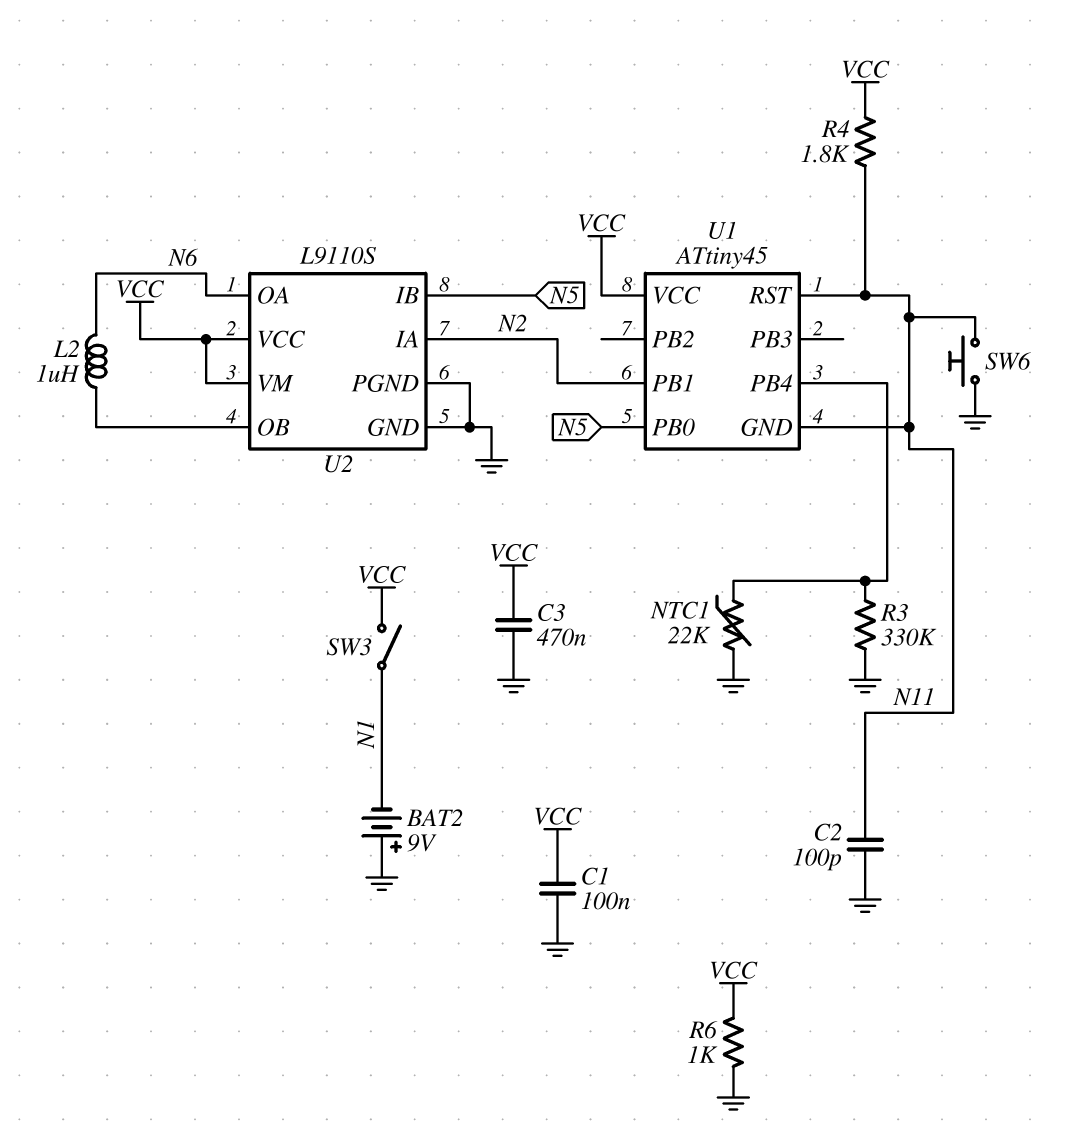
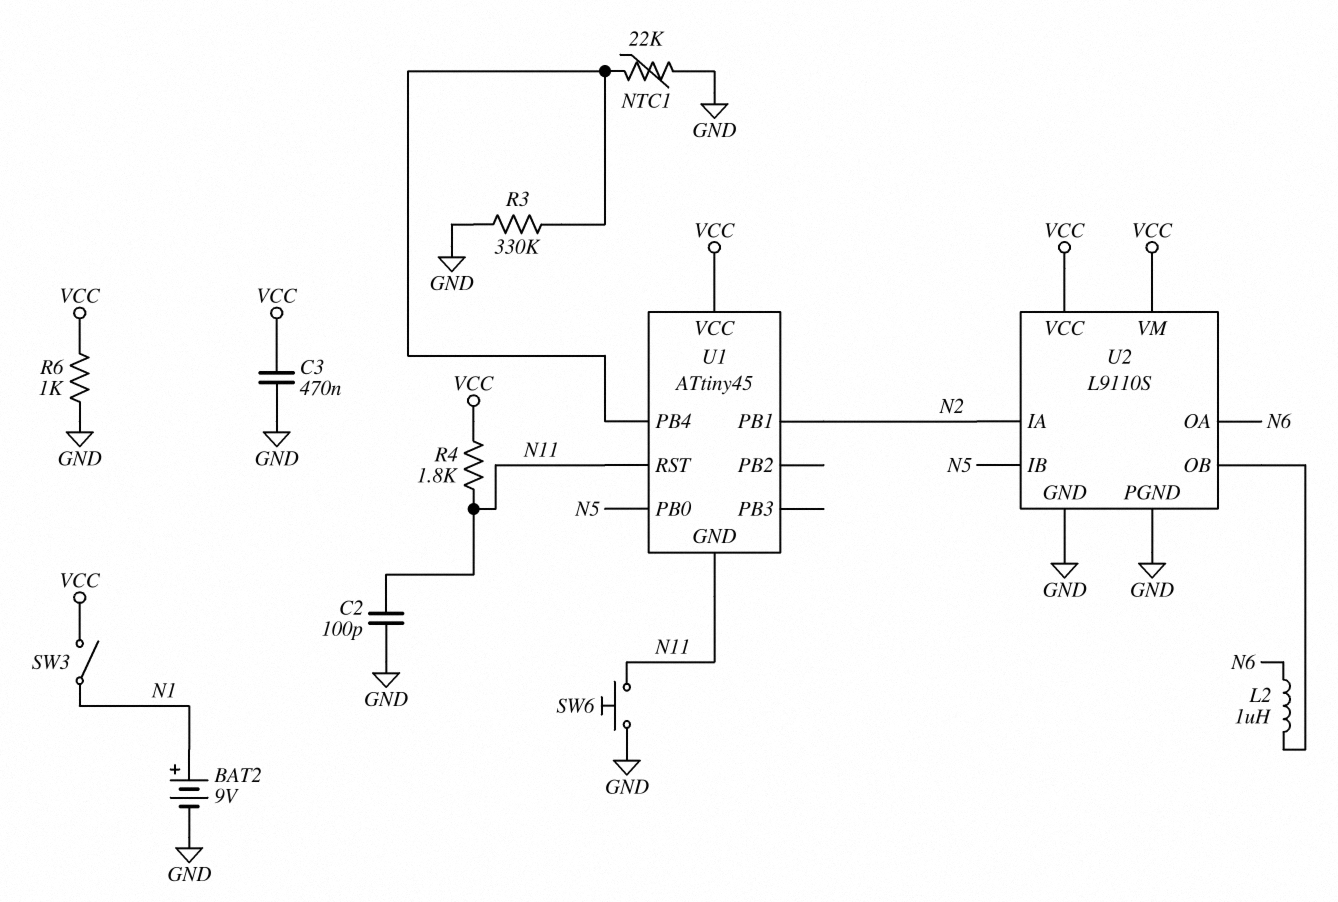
BAT2: 9V (plus GND, minus N1) -> 9V (plus N1, minus GND)
C1: 100nF (GND, VCC) -> none

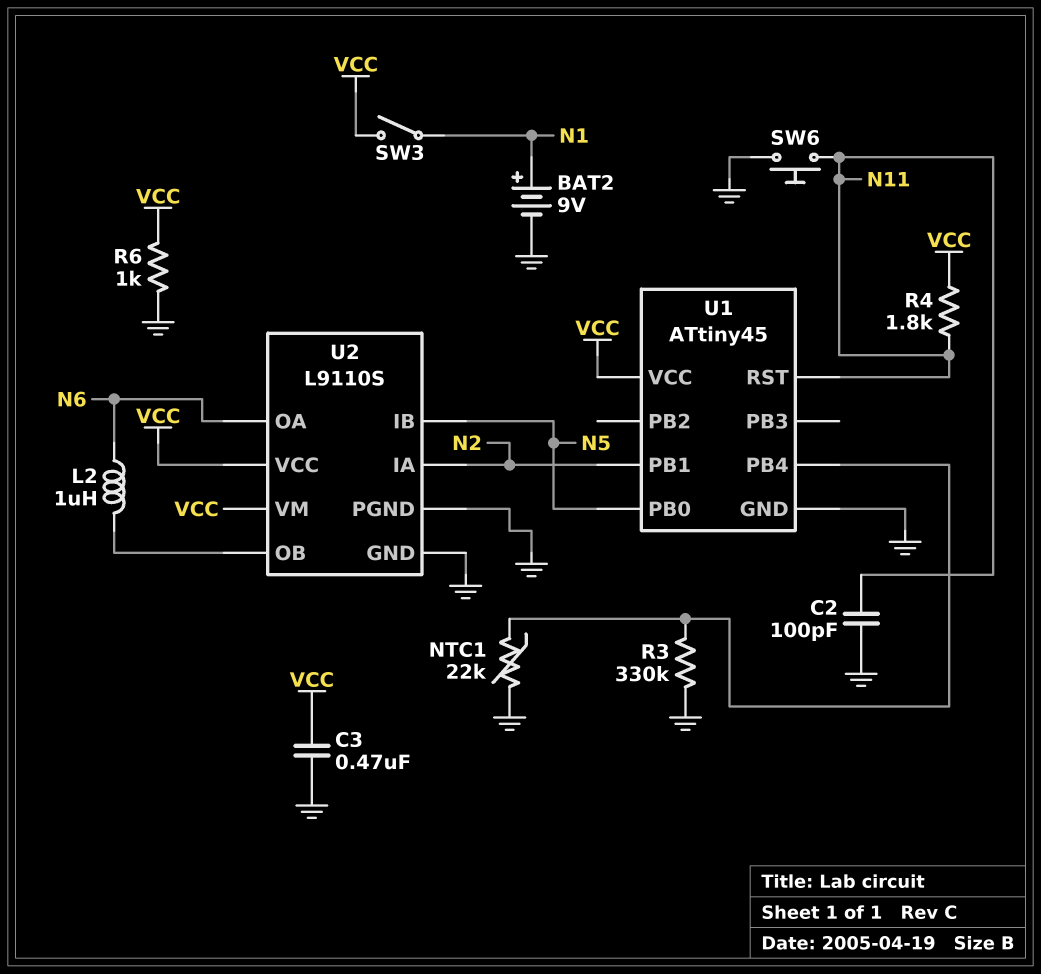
U1 pin GND: N11 -> GND

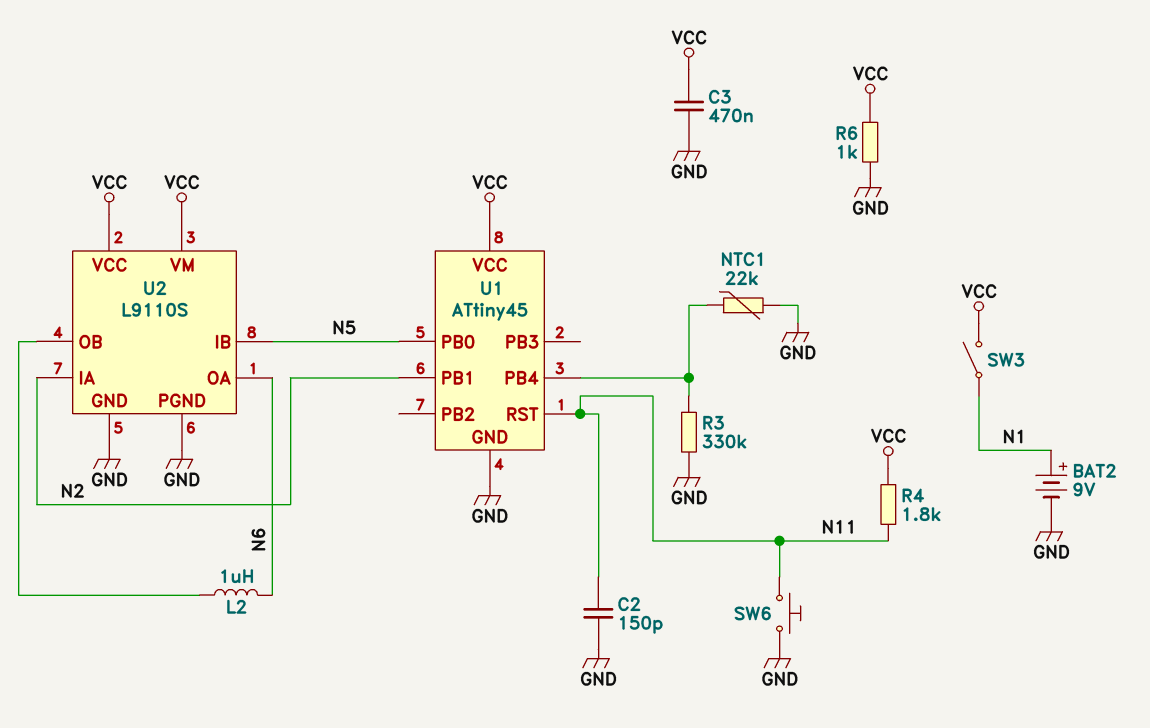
C2: 100pF (GND, N11) -> 150pF (GND, N11)

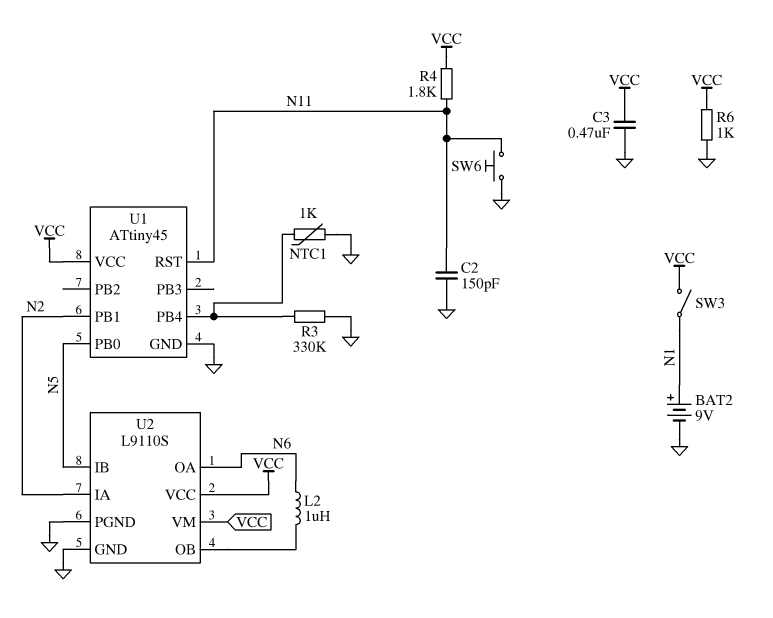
NTC1: 22k (GND, U1/PB4) -> 1k (GND, U1/PB4)

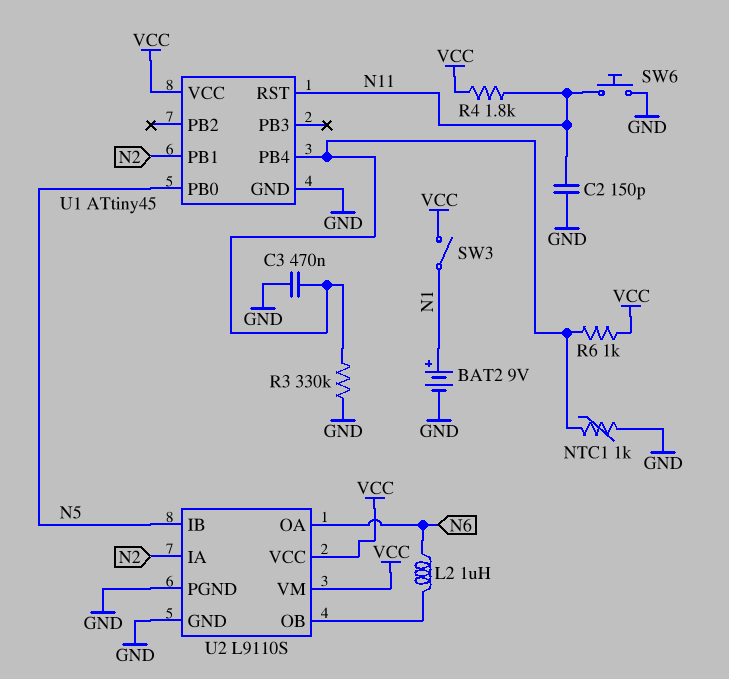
C3: 470nF (GND, VCC) -> 470nF (GND, U1/PB4)
R6: 1k (GND, VCC) -> 1k (U1/PB4, VCC)

